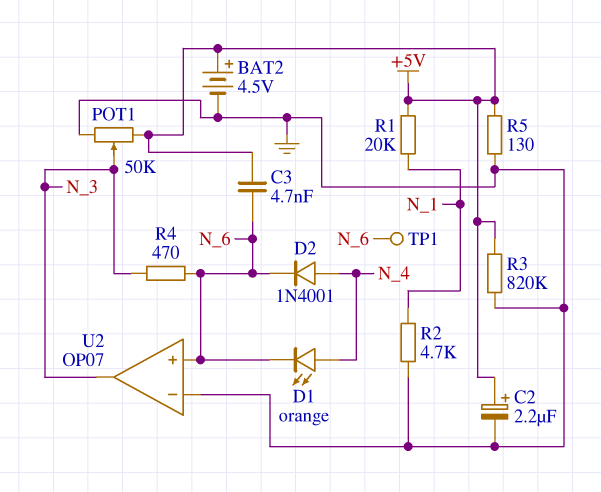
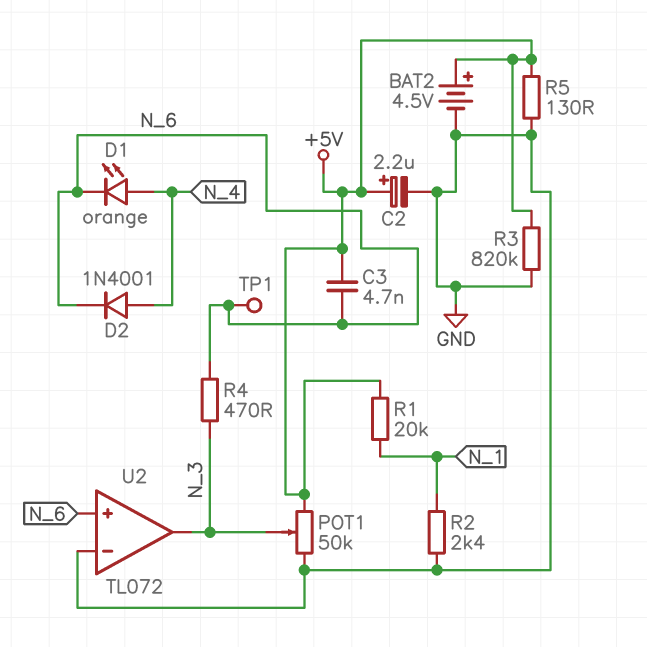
R2: 4.7k (GND, N_1) -> 2.4k (GND, N_1)
U2: OP07 -> TL072

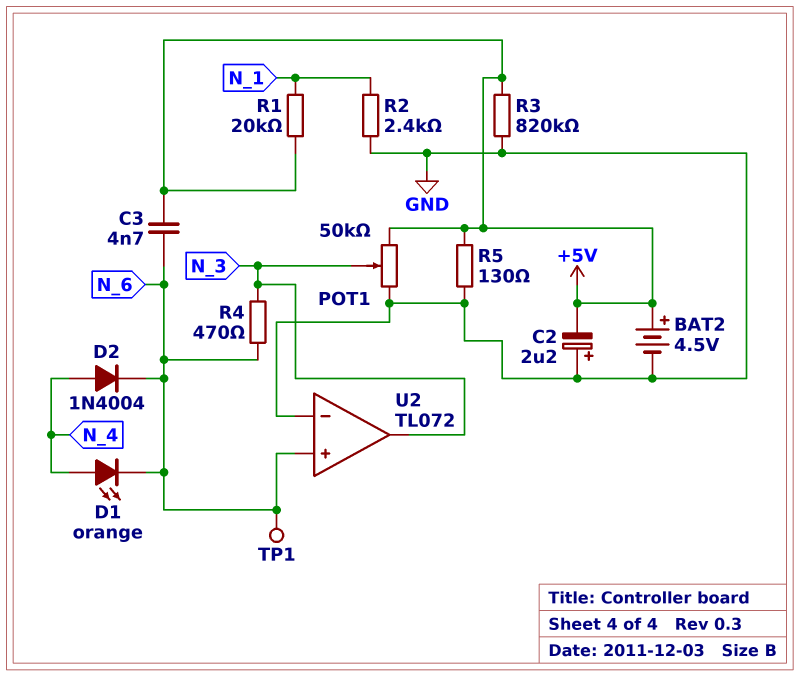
C2: 2.2uF (plus +5V, minus GND) -> 2.2uF (plus GND, minus +5V)
D2: diode 1N4001 (A N_4, K N_6) -> diode 1N4004 (A N_4, K N_6)

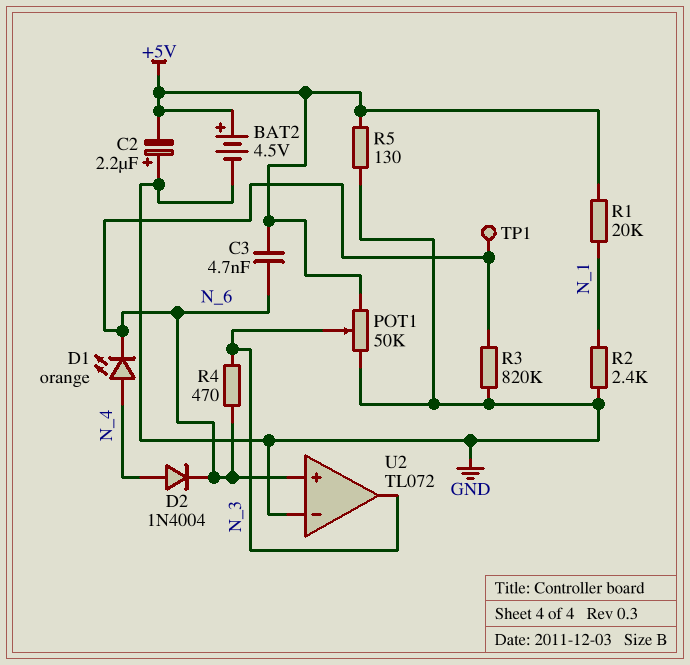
R3: 820k (+5V, GND) -> 820k (GND, N_6)

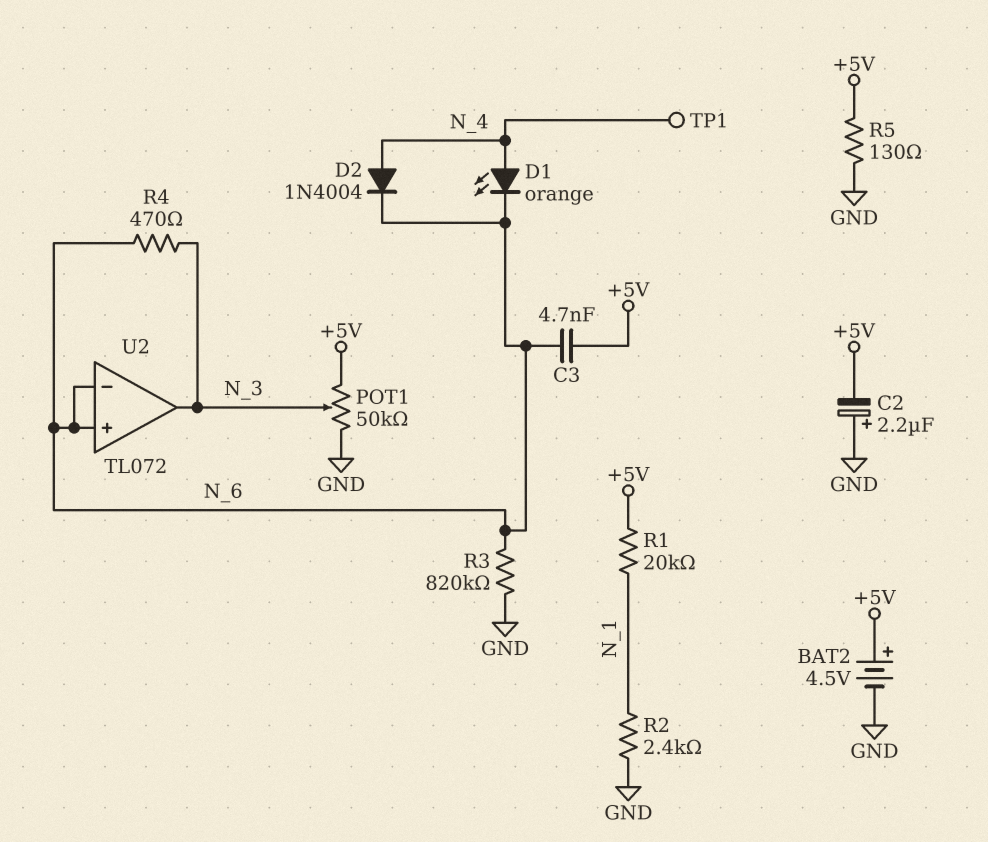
TP1: test point (N_6) -> test point (N_4)
U2 pin in-: GND -> N_6

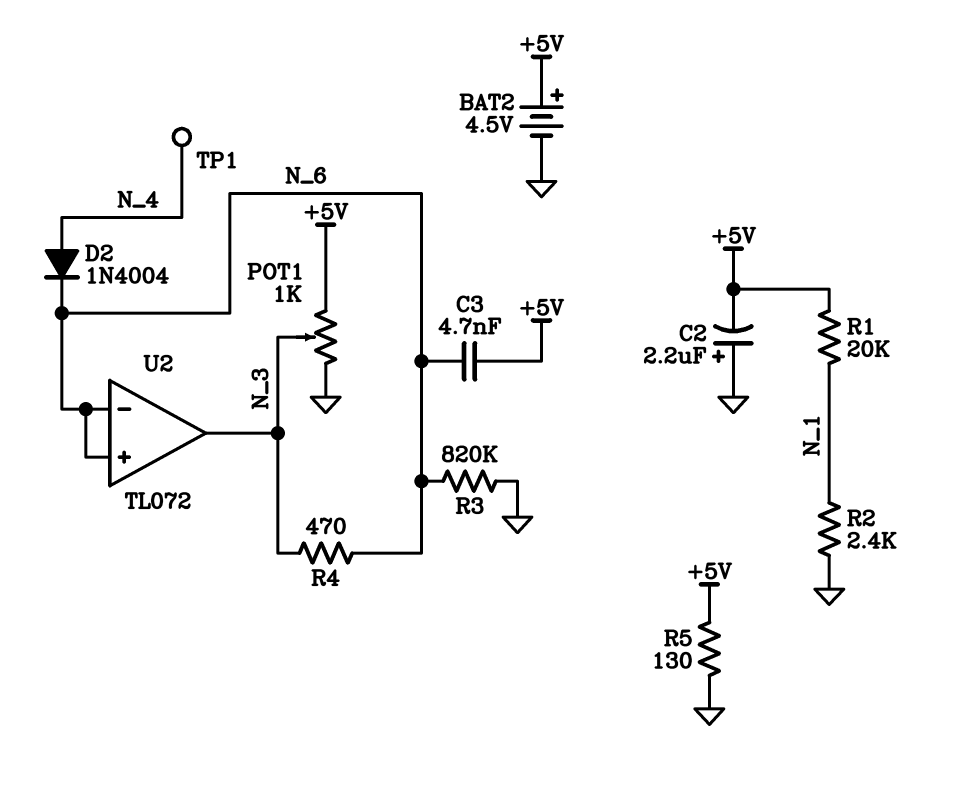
D1: LED orange (A N_4, K N_6) -> none
POT1: 50k (+5V, GND, wiper N_3) -> 1k (+5V, GND, wiper N_3)

